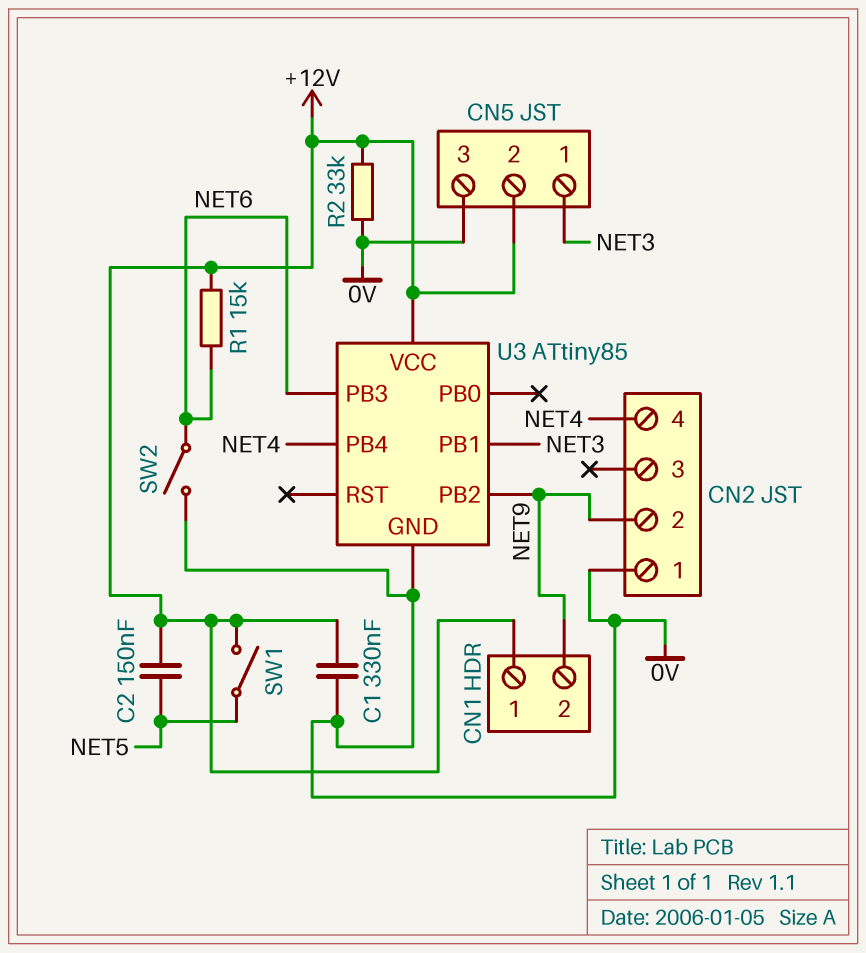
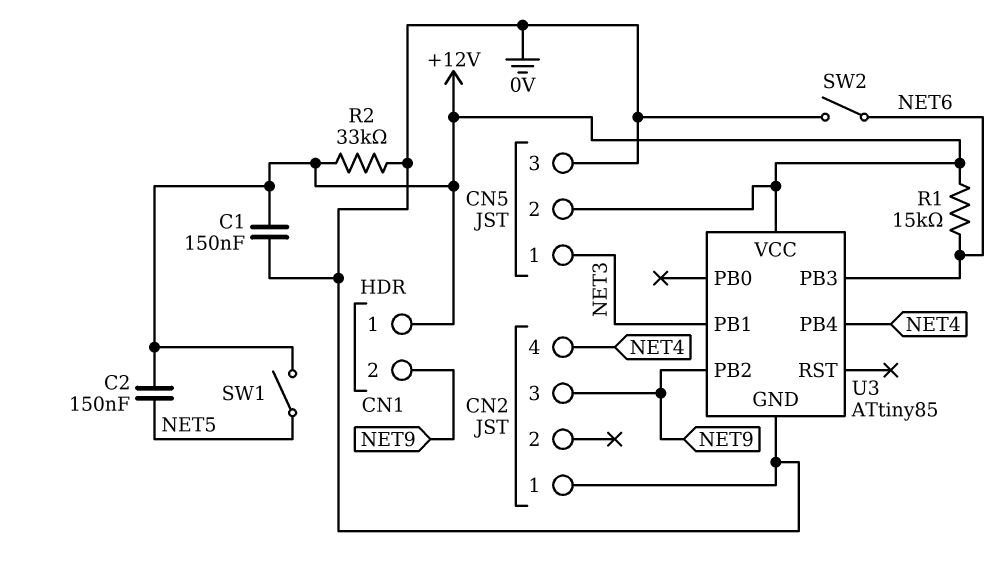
C1: 330nF (+12V, 0V) -> 150nF (+12V, 0V)
CN2 pin 2: NET9 -> none
CN2 pin 3: none -> NET9

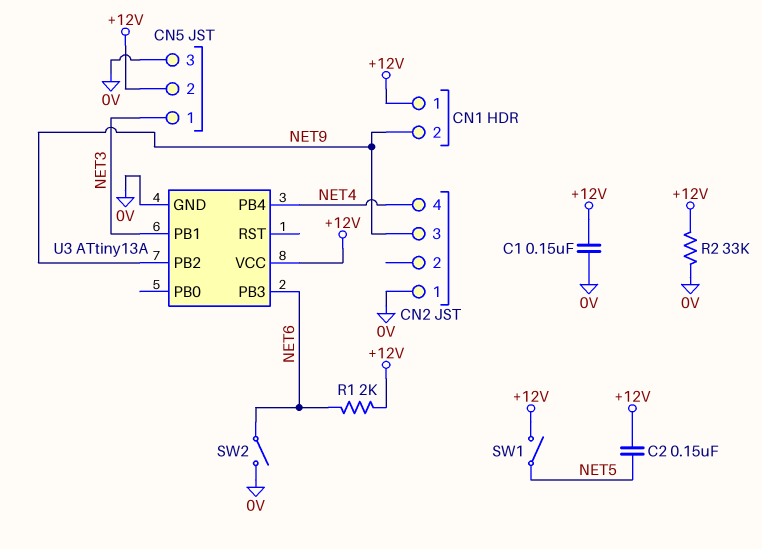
R1: 15k (+12V, NET6) -> 2k (+12V, NET6)
U3: ATtiny85 -> ATtiny13A

